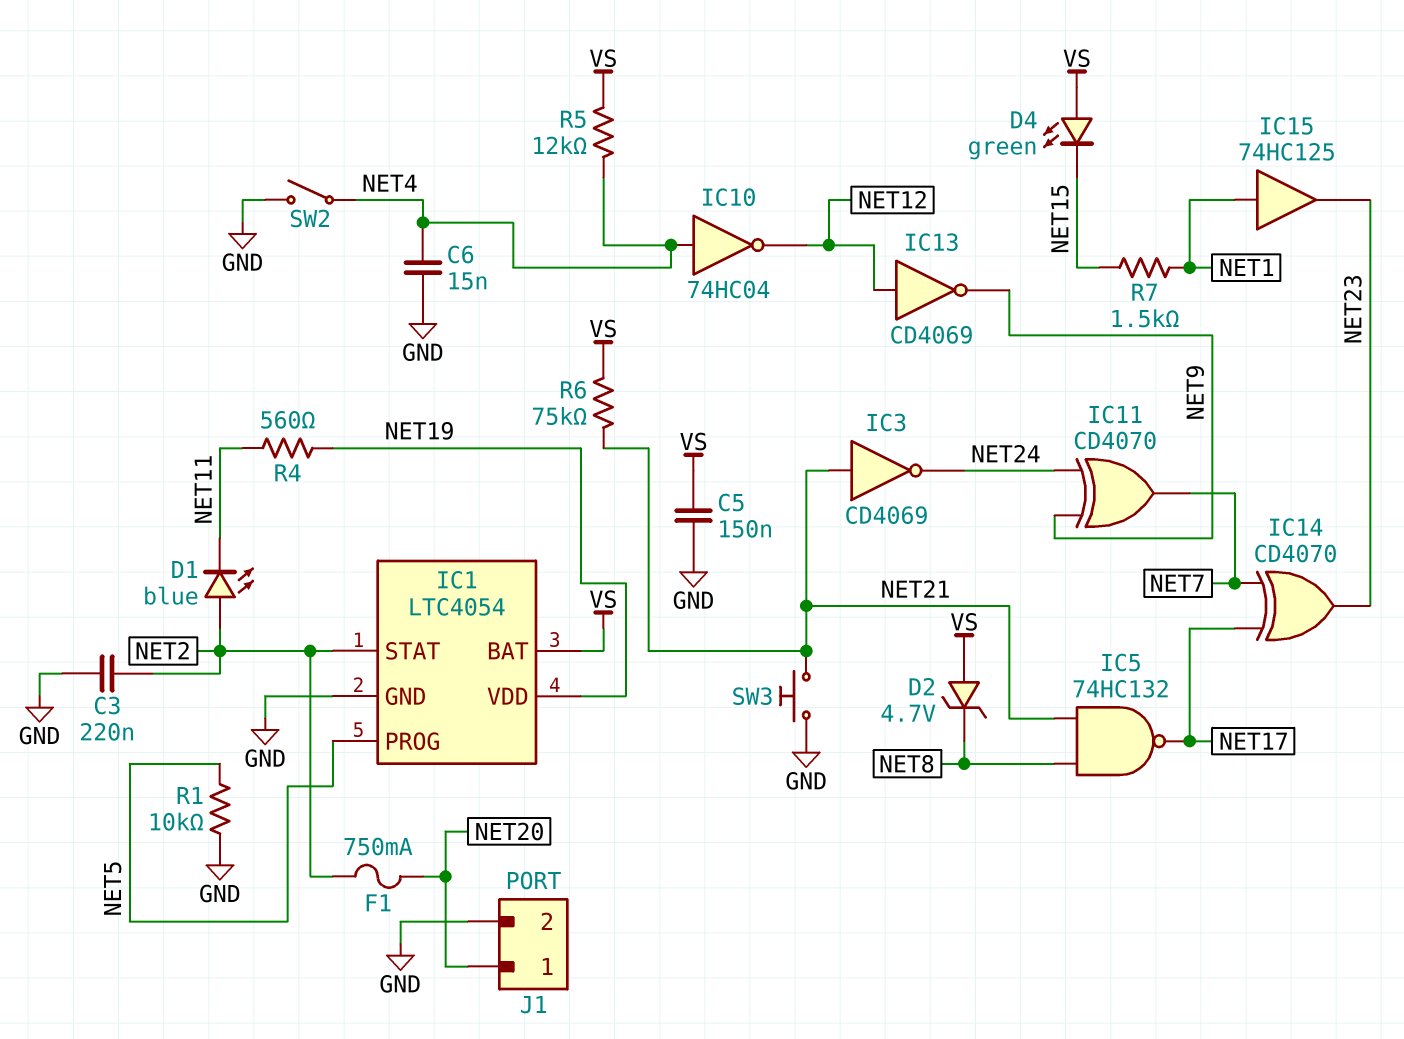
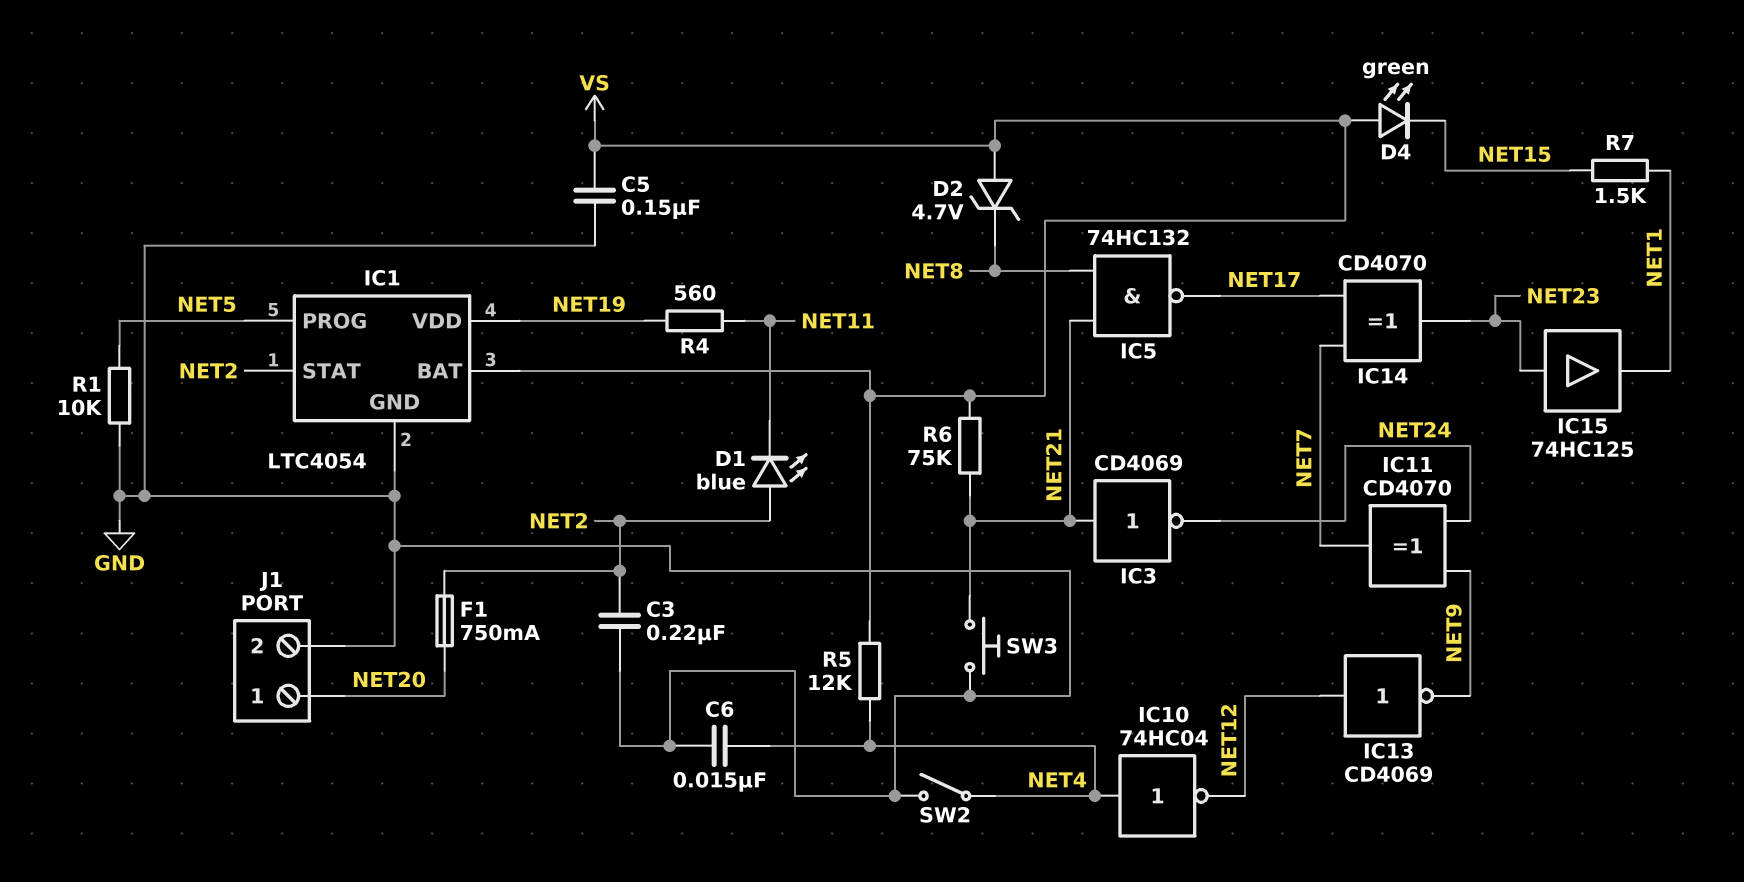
IC15: buffer 74HC125 (in NET1, out NET23) -> buffer 74HC125 (in NET23, out NET1)

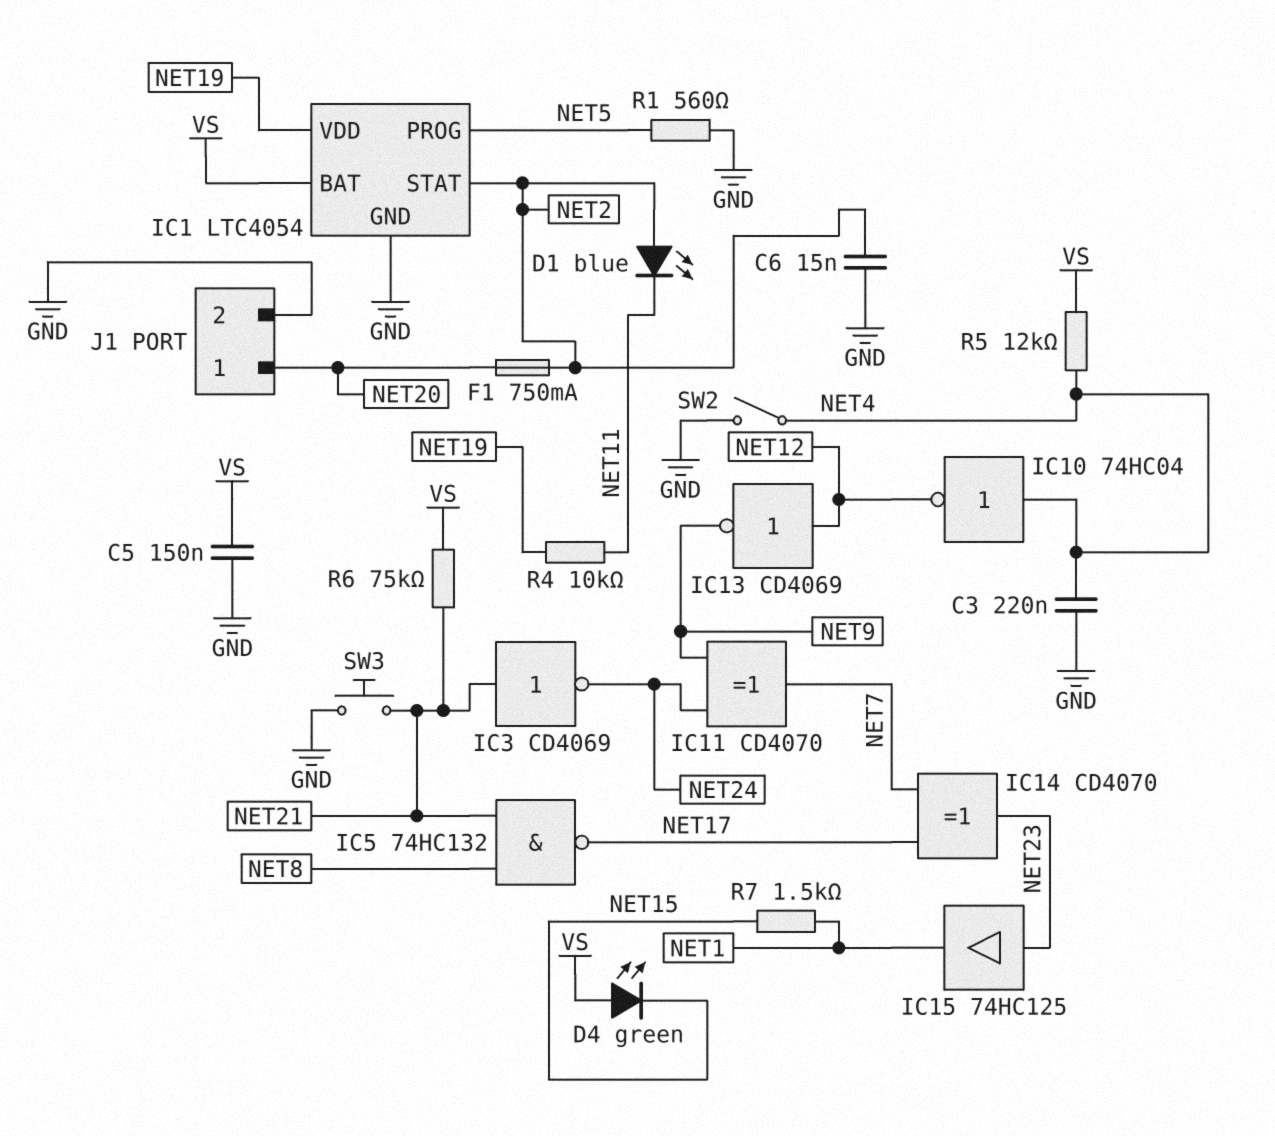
C3: 220nF (GND, NET2) -> 220nF (GND, NET4)
C6: 15nF (GND, NET4) -> 15nF (GND, NET2)
D2: zener 4.7V (A VS, K NET8) -> none
R1: 10k (GND, NET5) -> 560 (GND, NET5)
R4: 560 (NET11, NET19) -> 10k (NET11, NET19)

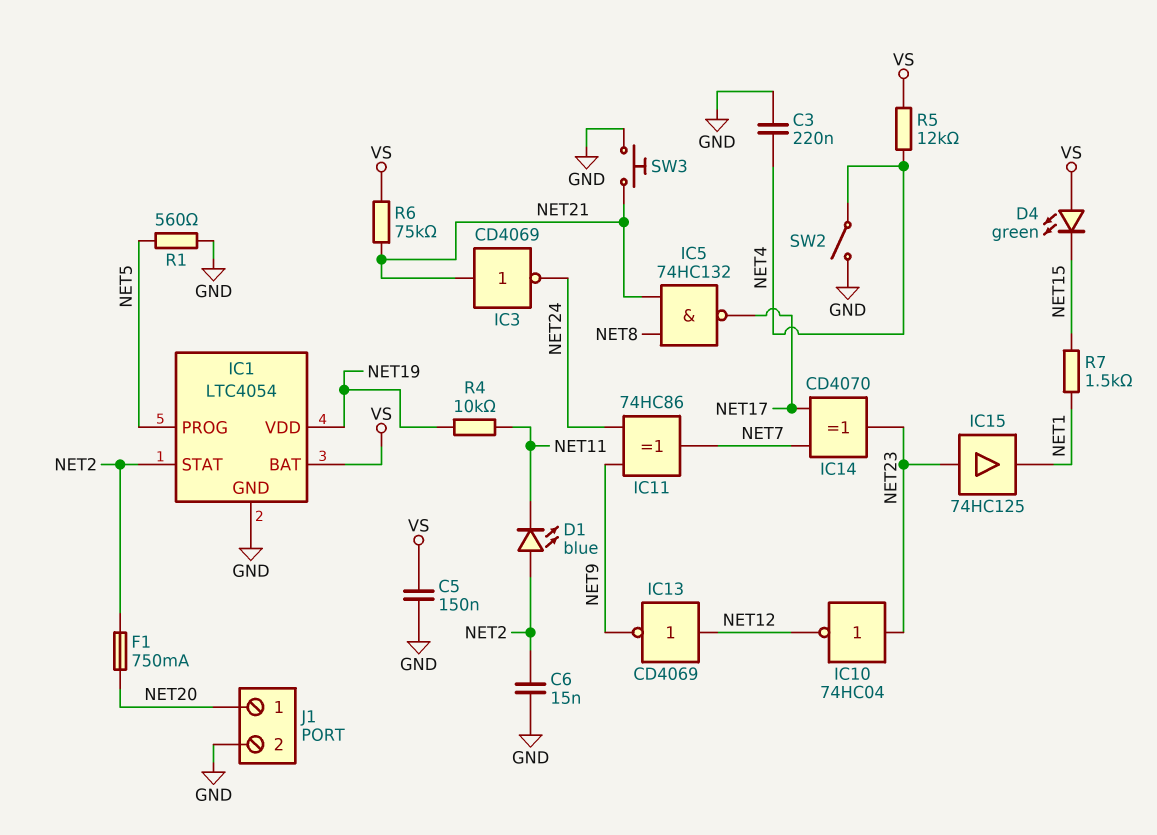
IC10: NOT 74HC04 (in NET4, out NET12) -> NOT 74HC04 (in NET23, out NET12)
IC11: XOR CD4070 (in NET9, in NET24, out NET7) -> XOR 74HC86 (in NET9, in NET24, out NET7)

